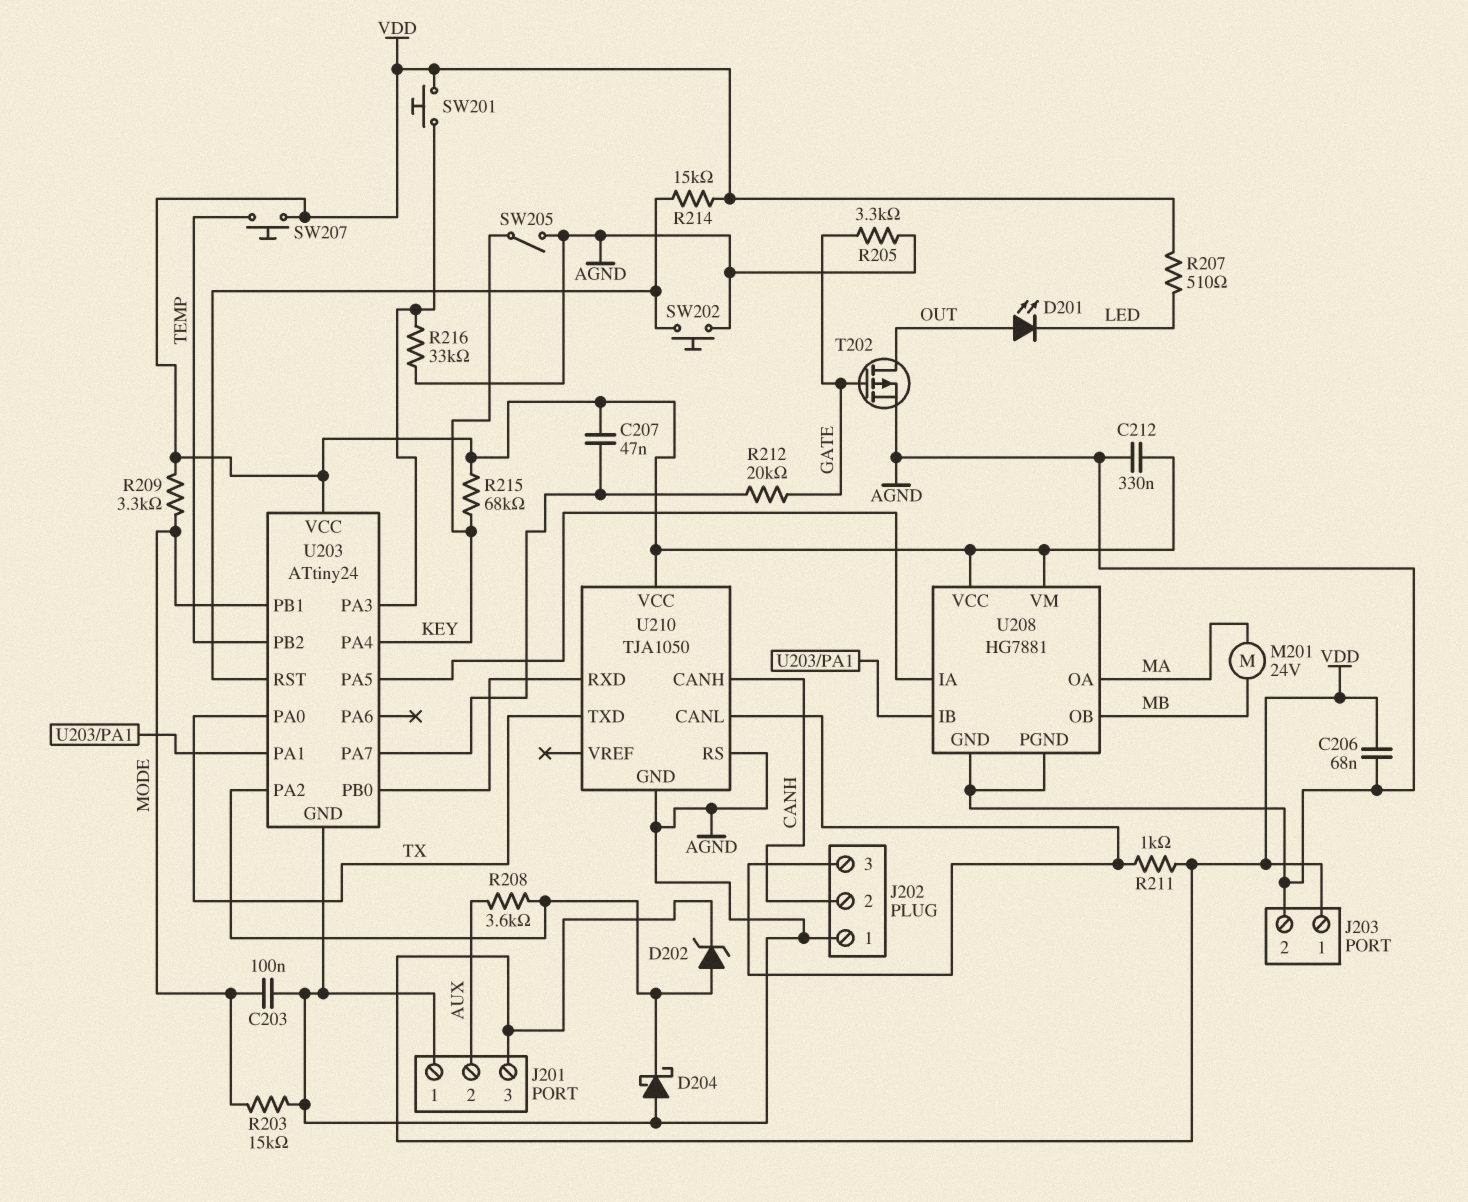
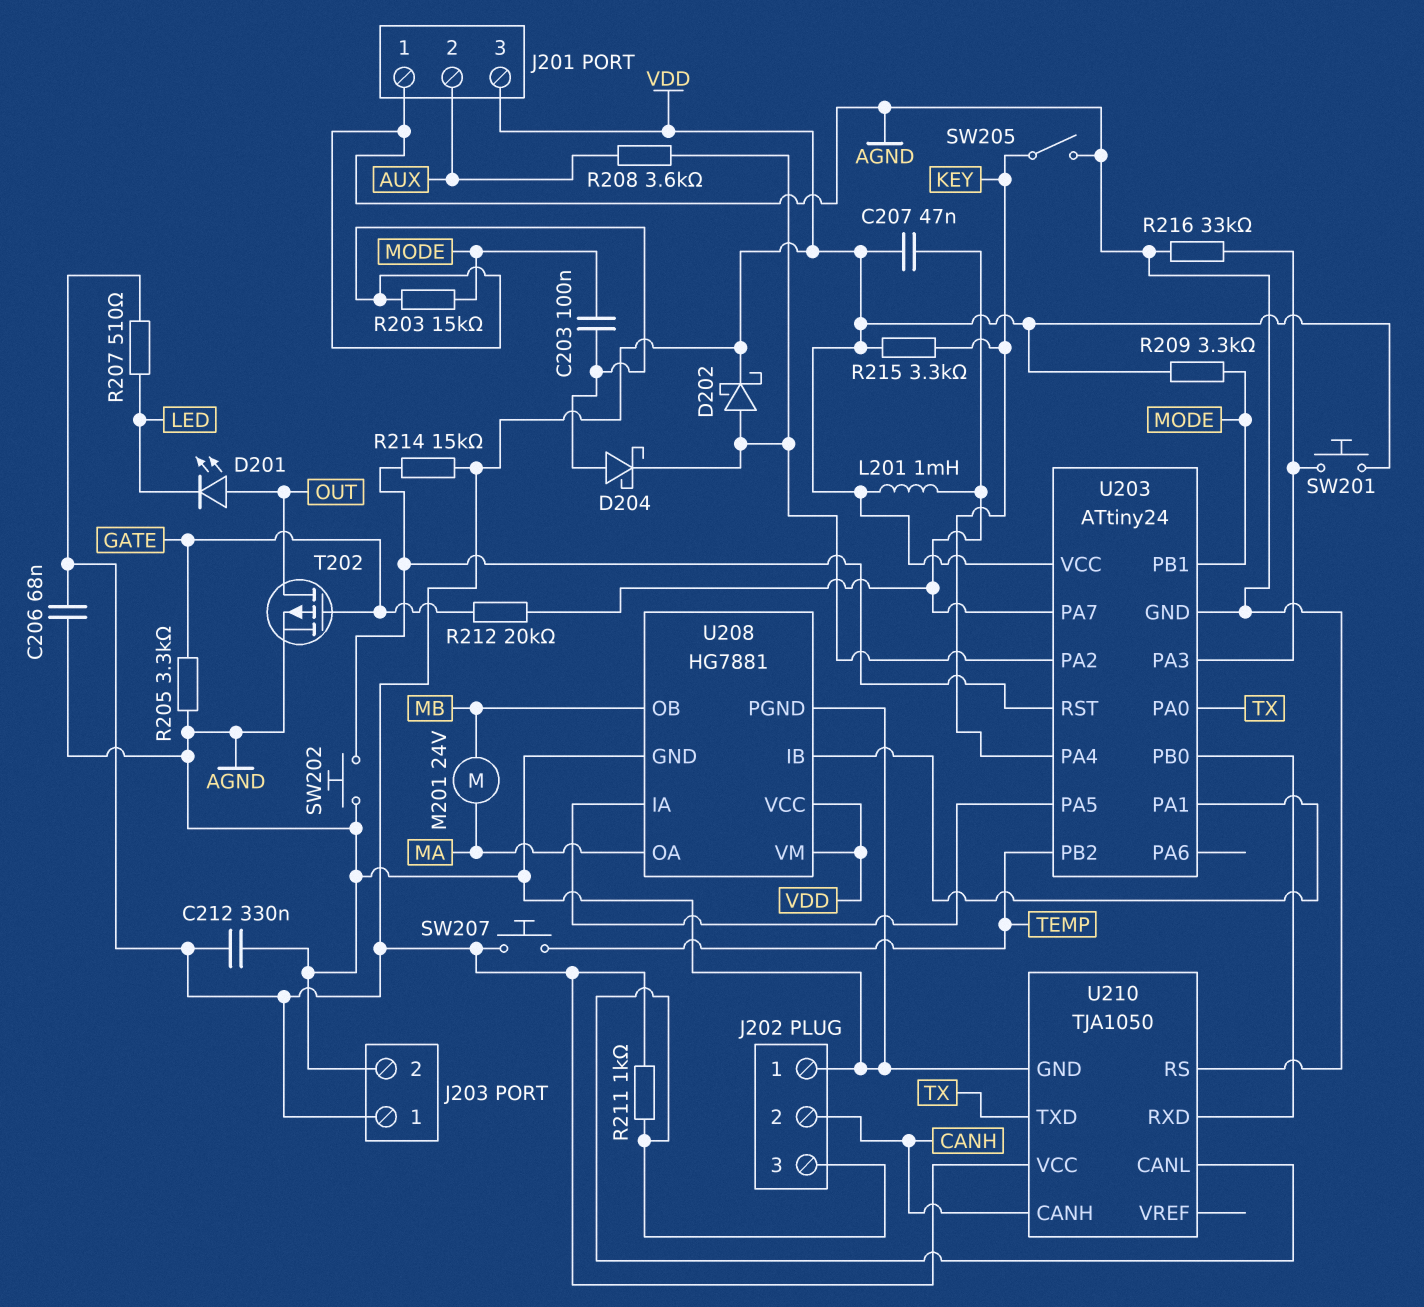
D202: zener (A U203/PA2, K VDD) -> schottky (A U203/PA2, K VDD)
L201: none -> 1mH (U203/PA7, VDD)
R215: 68k (KEY, VDD) -> 3.3k (KEY, VDD)

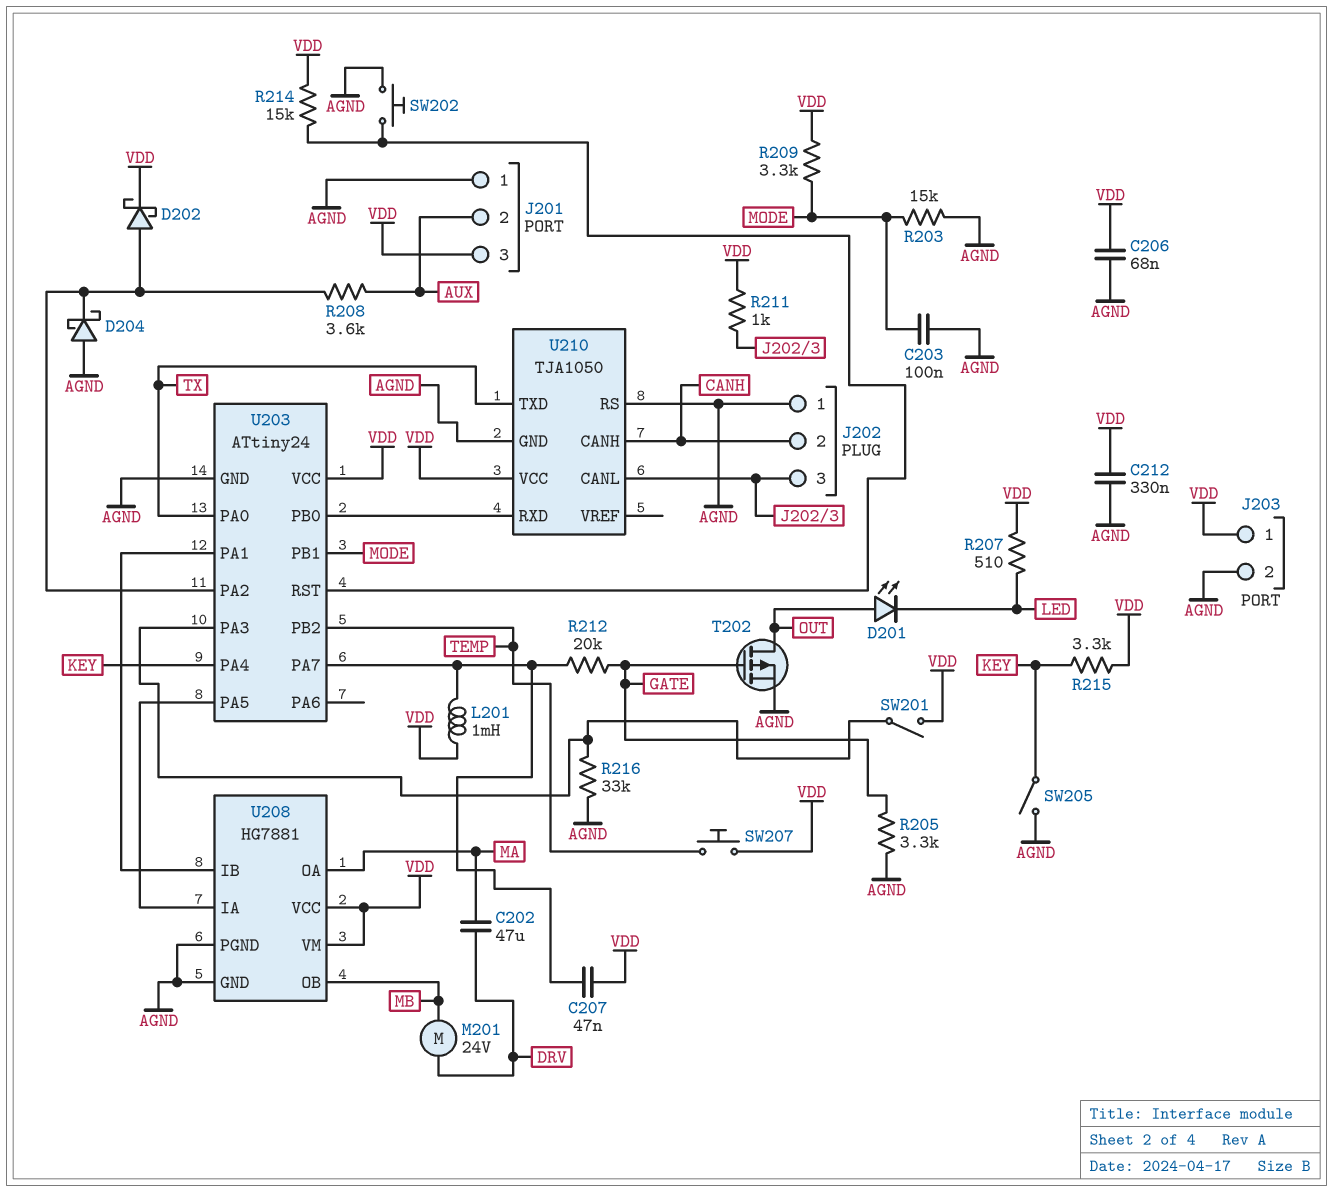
C202: none -> 47uF (DRV, MA)
M201: motor 24V (MA, MB) -> motor 24V (DRV, MB)
SW201: button (U203/PA3, VDD) -> switch (U203/PA3, VDD)

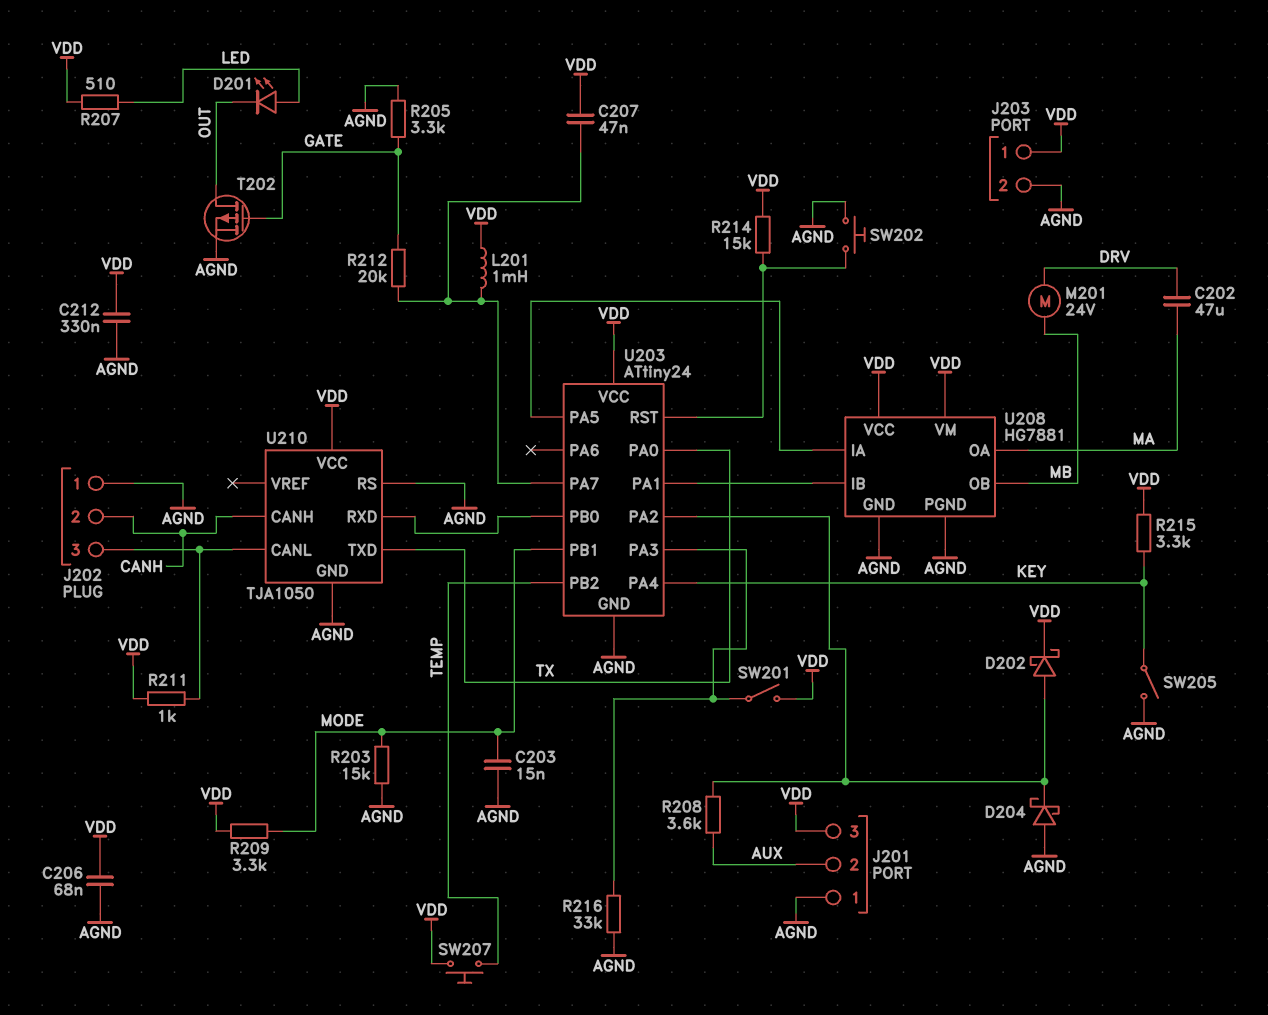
C203: 100nF (AGND, MODE) -> 15nF (AGND, MODE)
D201: LED (A OUT, K LED) -> LED (A LED, K OUT)

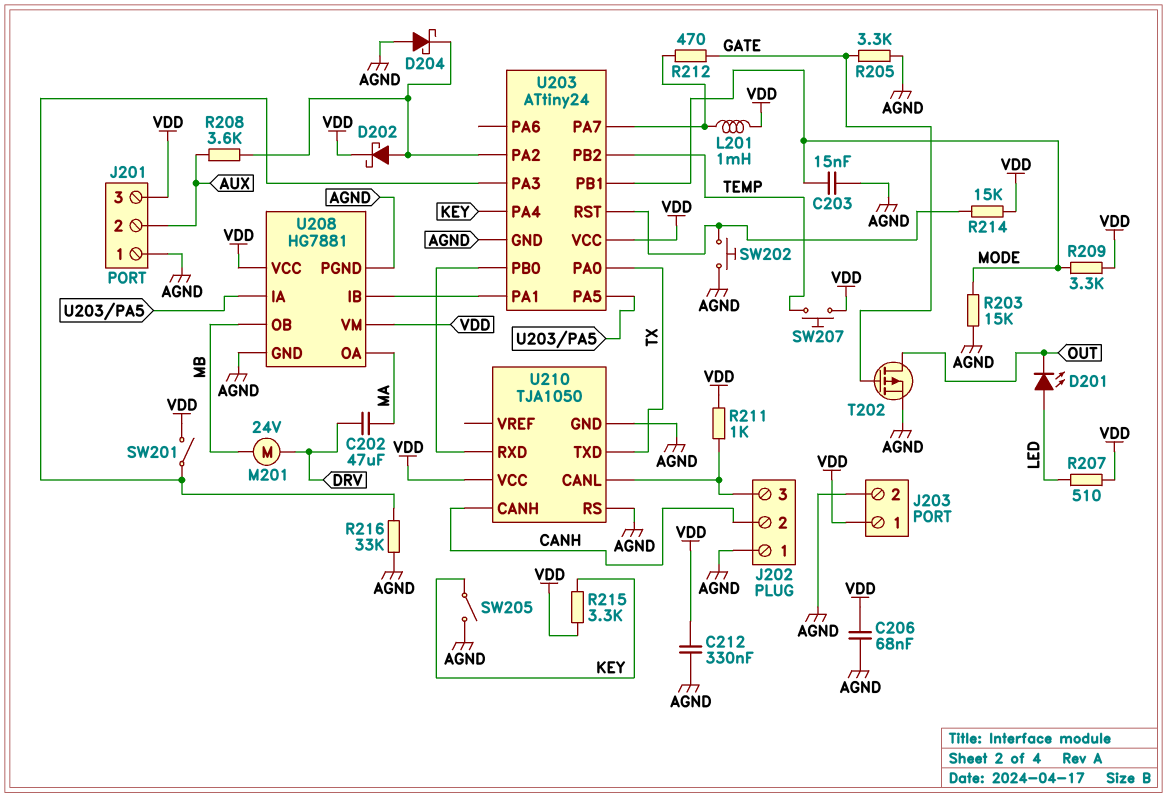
C207: 47nF (U203/PA7, VDD) -> none
R212: 20k (GATE, U203/PA7) -> 470 (GATE, U203/PA7)

